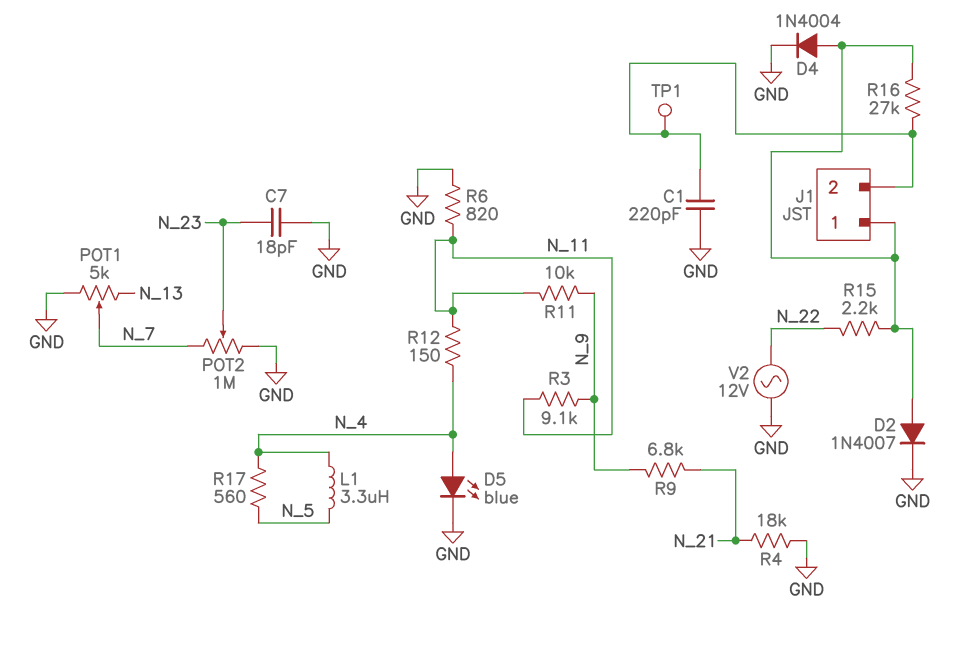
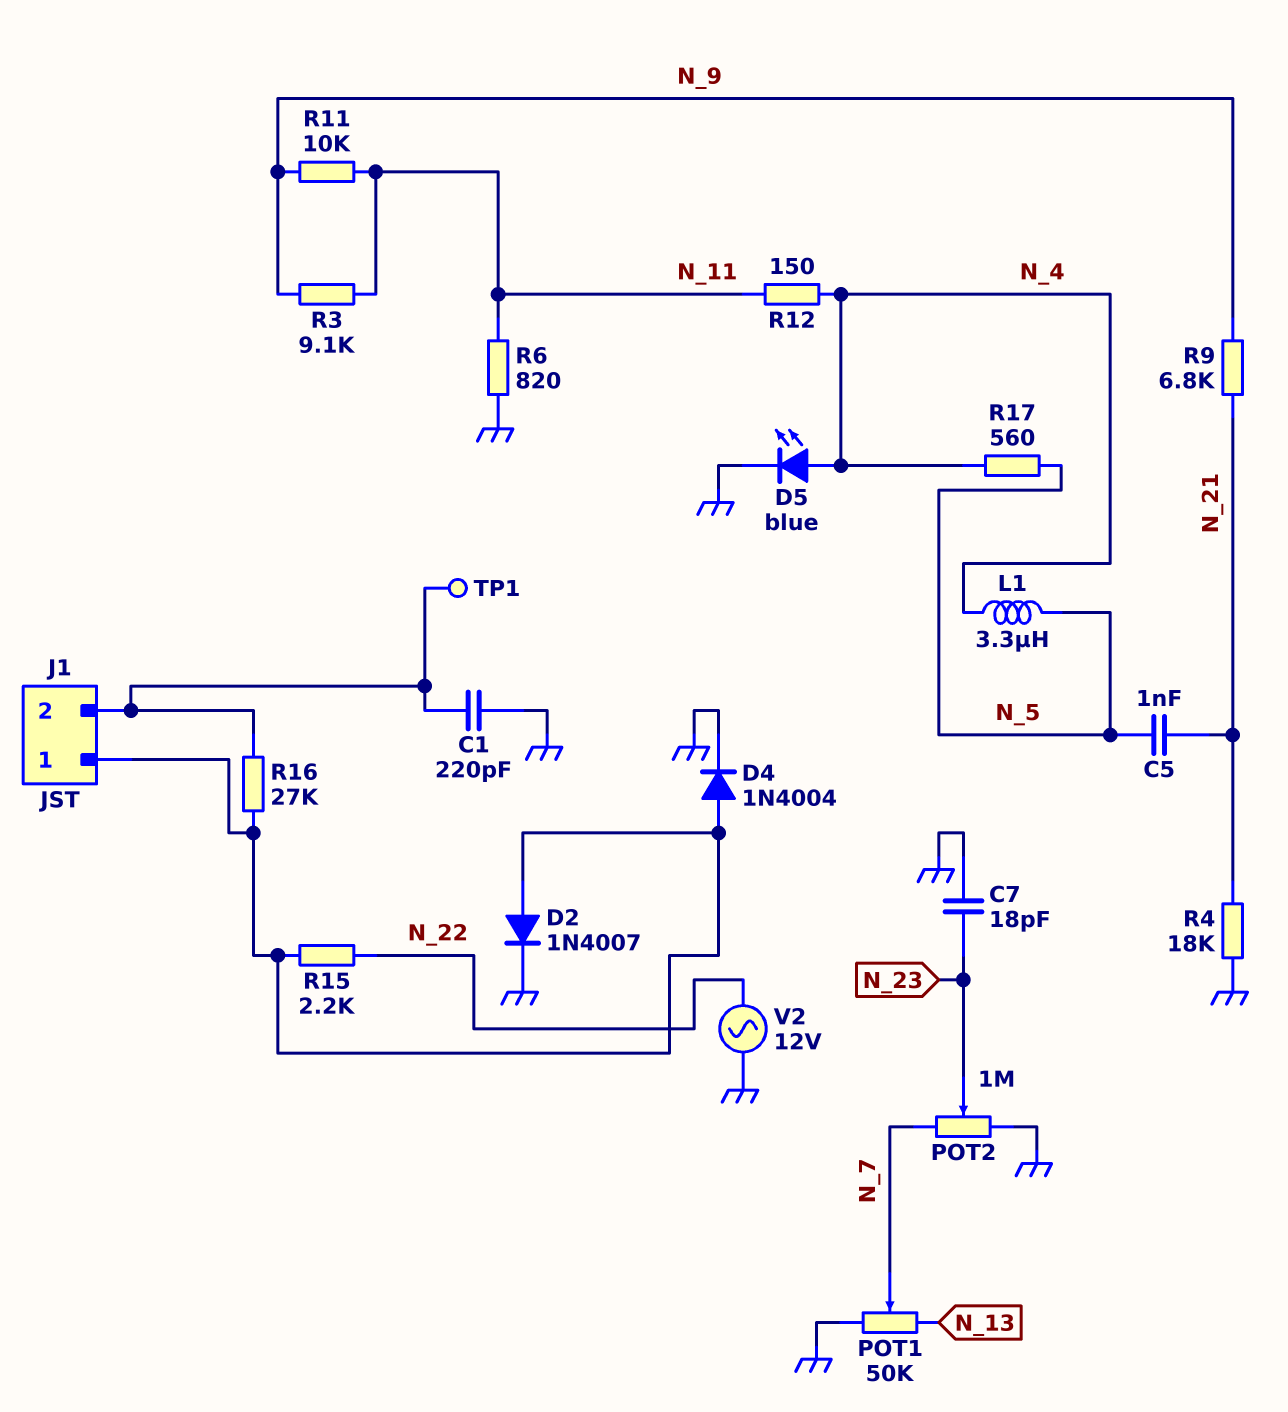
C5: none -> 1nF (N_5, N_21)
POT1: 5k (GND, N_13, wiper N_7) -> 50k (GND, N_13, wiper N_7)

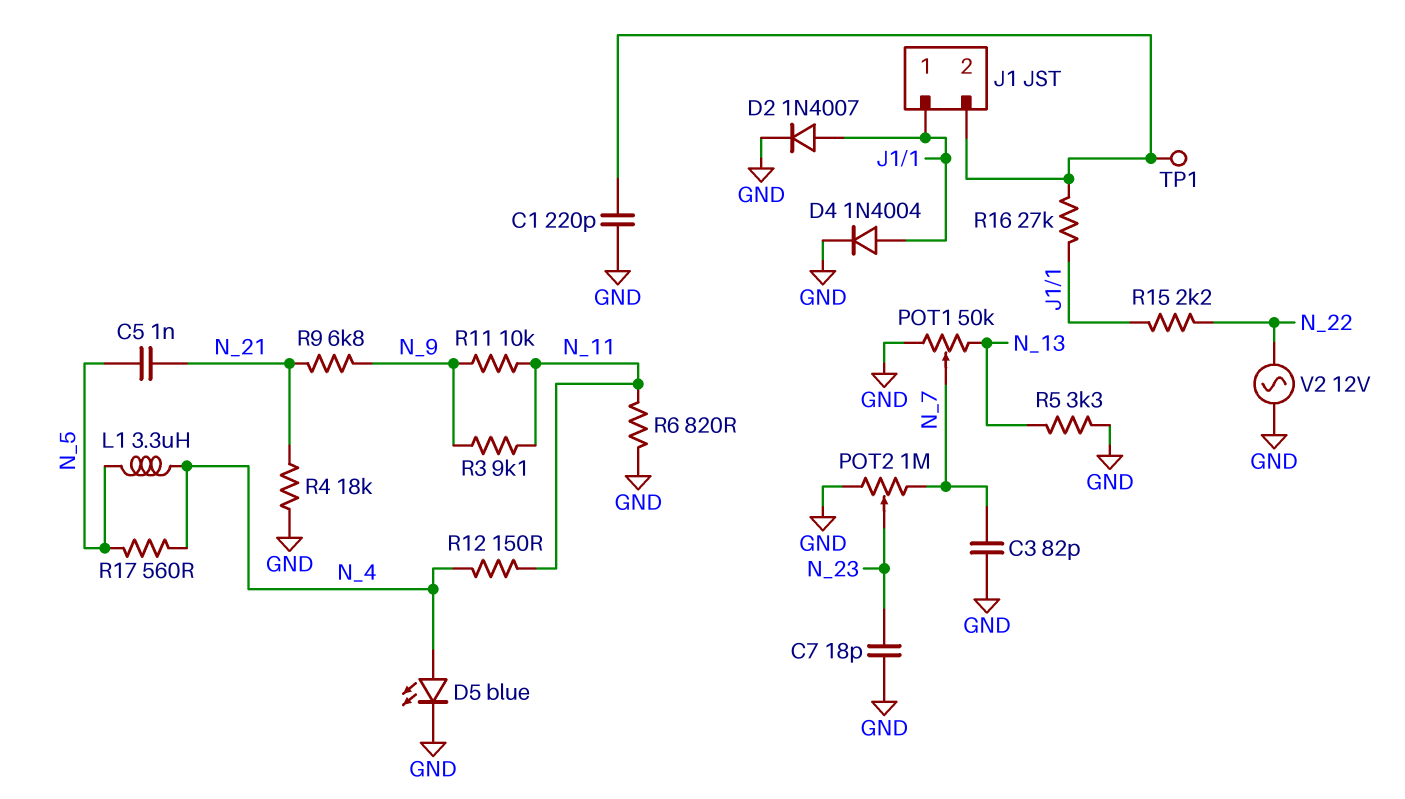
C3: none -> 82pF (GND, N_7)
R5: none -> 3.3k (GND, N_13)

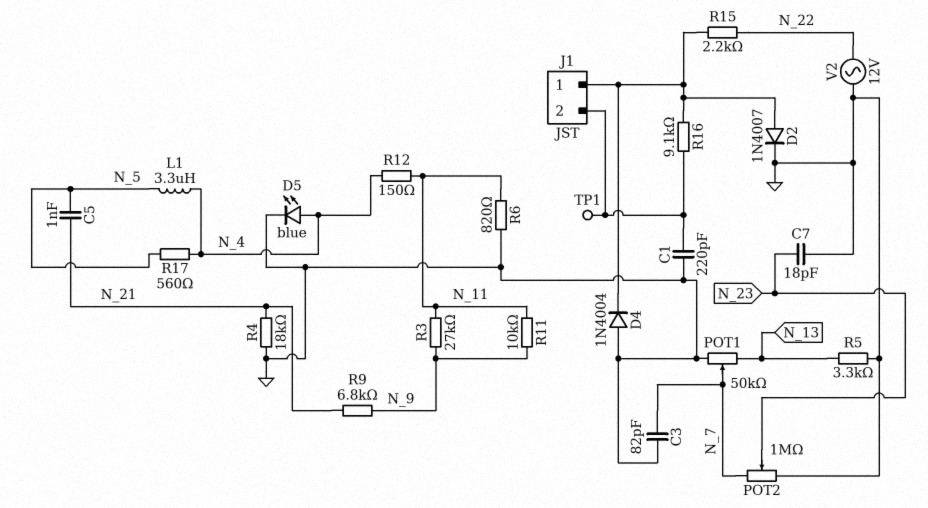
D4: diode 1N4004 (A J1/1, K GND) -> diode 1N4004 (A GND, K J1/1)
R3: 9.1k (N_9, N_11) -> 27k (N_9, N_11)
R16: 27k (J1/1, J1/2) -> 9.1k (J1/1, J1/2)

